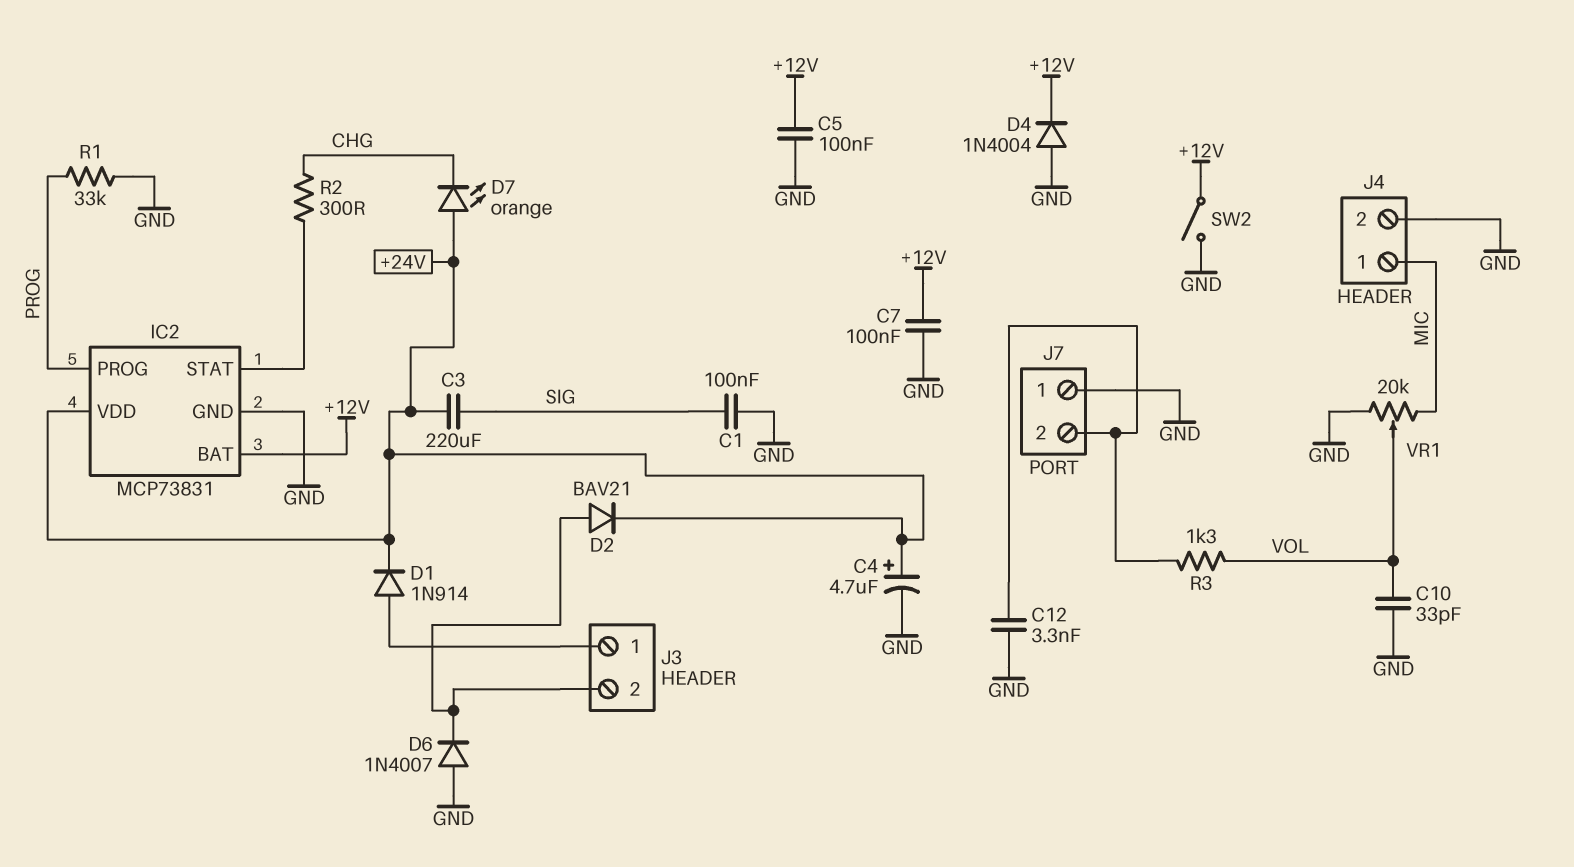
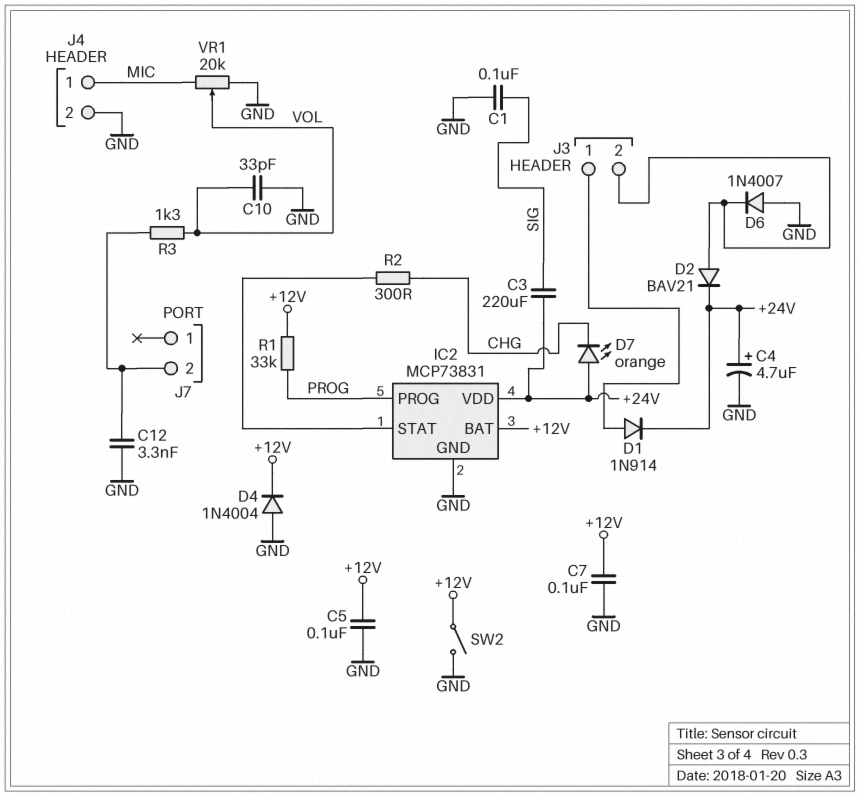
J7 pin 1: GND -> none
R1: 33k (GND, PROG) -> 33k (+12V, PROG)

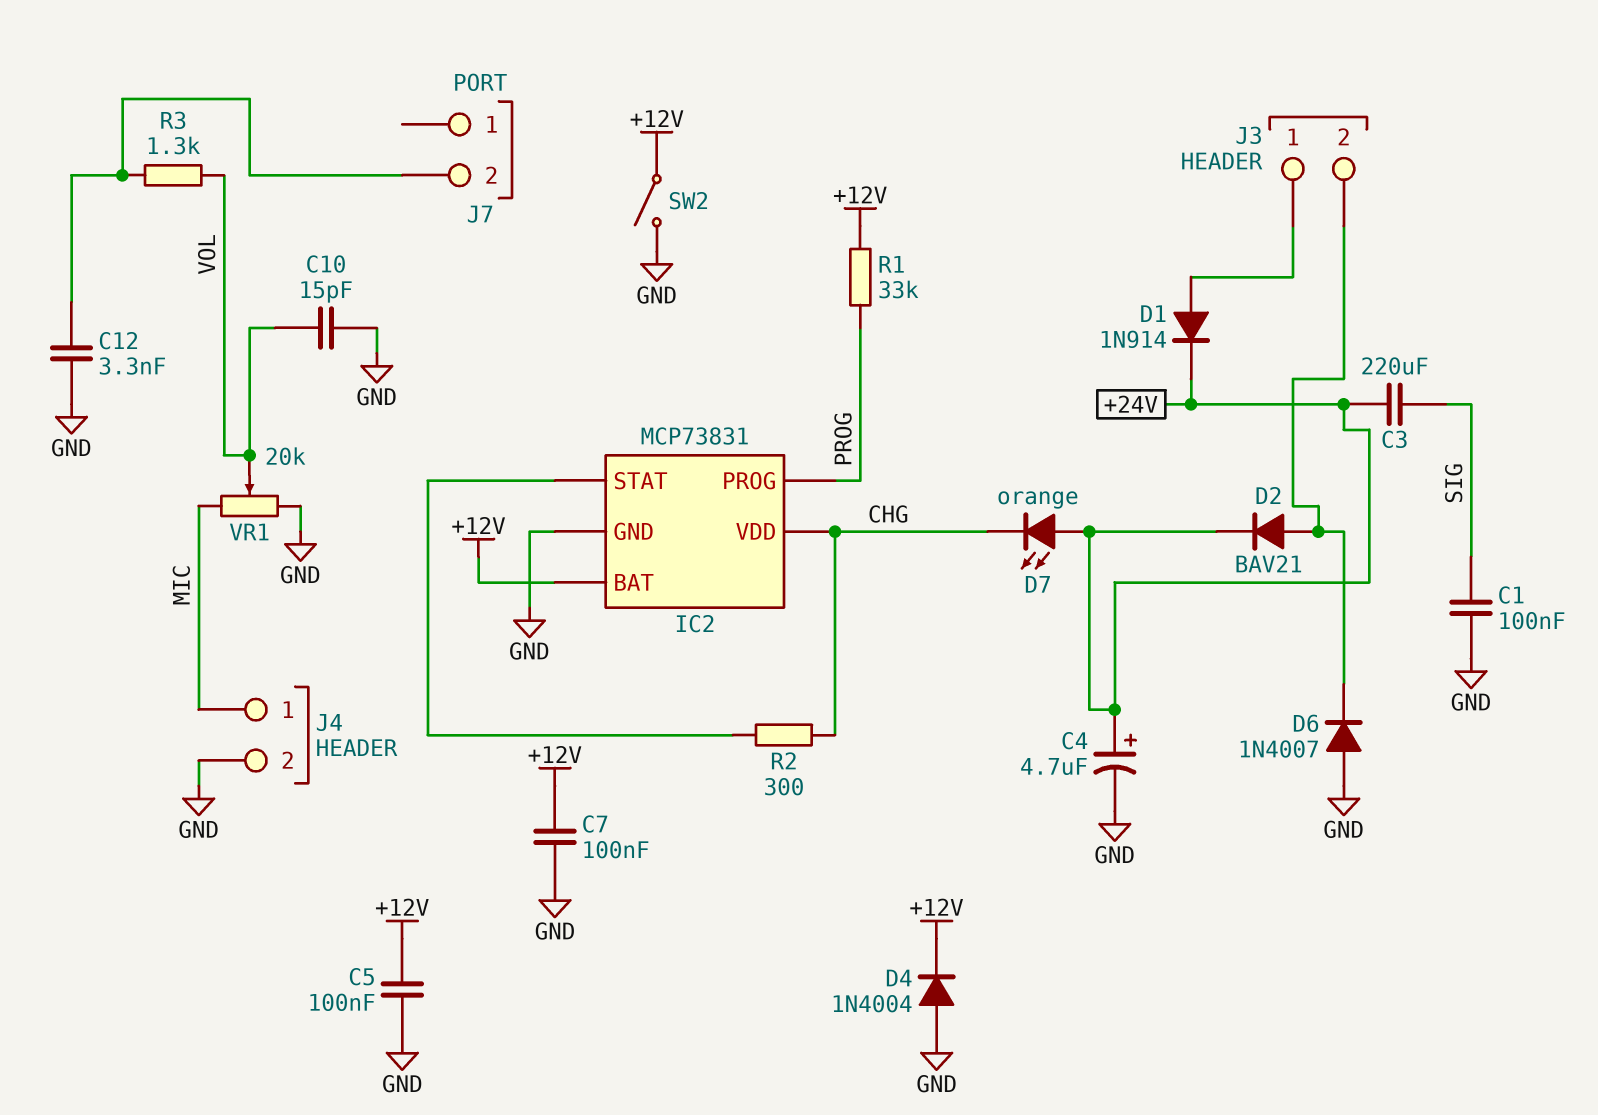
C10: 33pF (GND, VOL) -> 15pF (GND, VOL)
IC2 pin VDD: +24V -> CHG

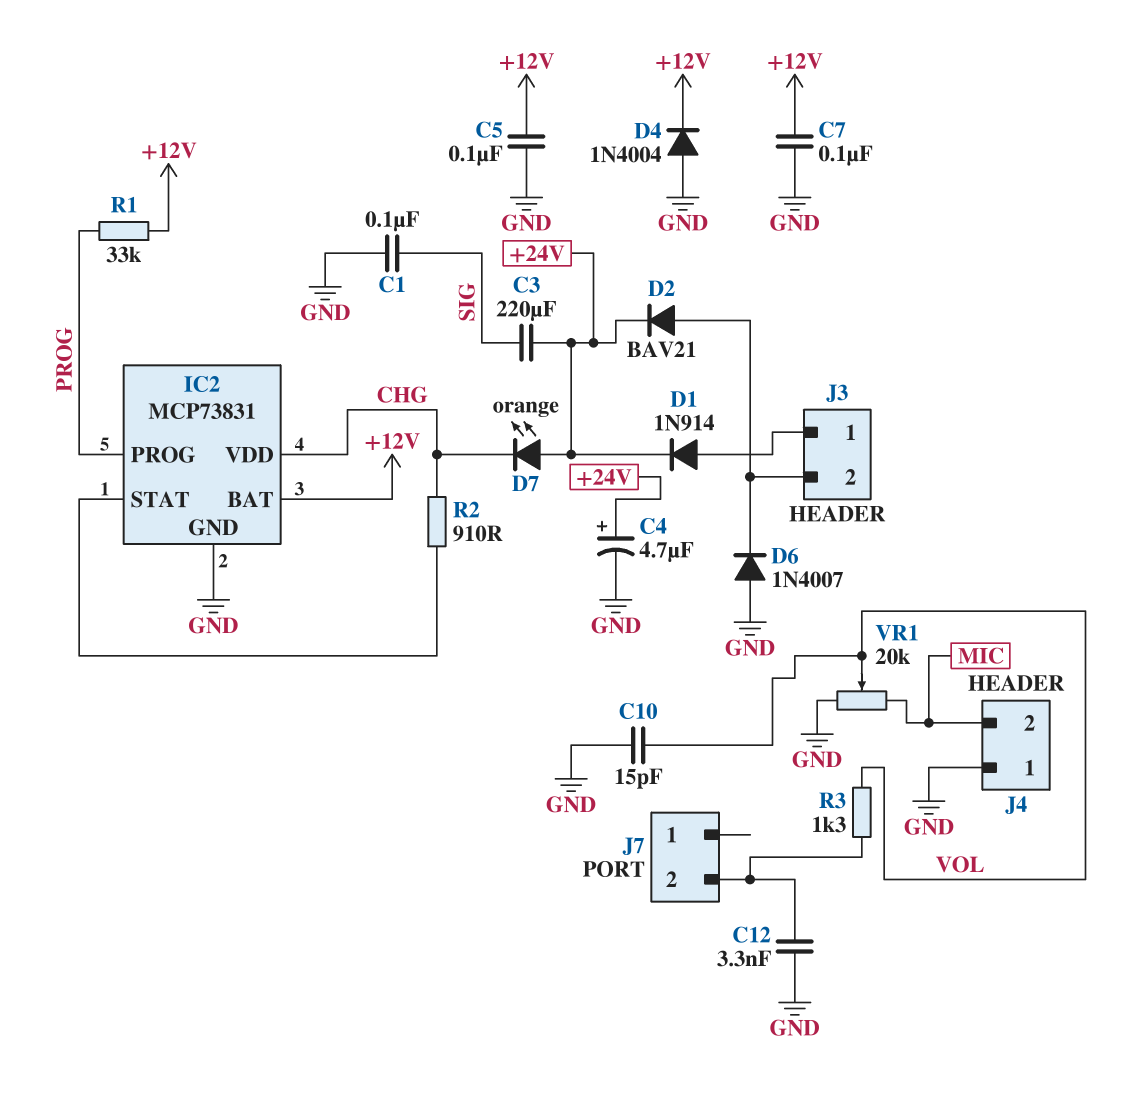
J4 pin 1: MIC -> GND
J4 pin 2: GND -> MIC
R2: 300 (CHG, IC2/STAT) -> 910 (CHG, IC2/STAT)
SW2: switch (+12V, GND) -> none

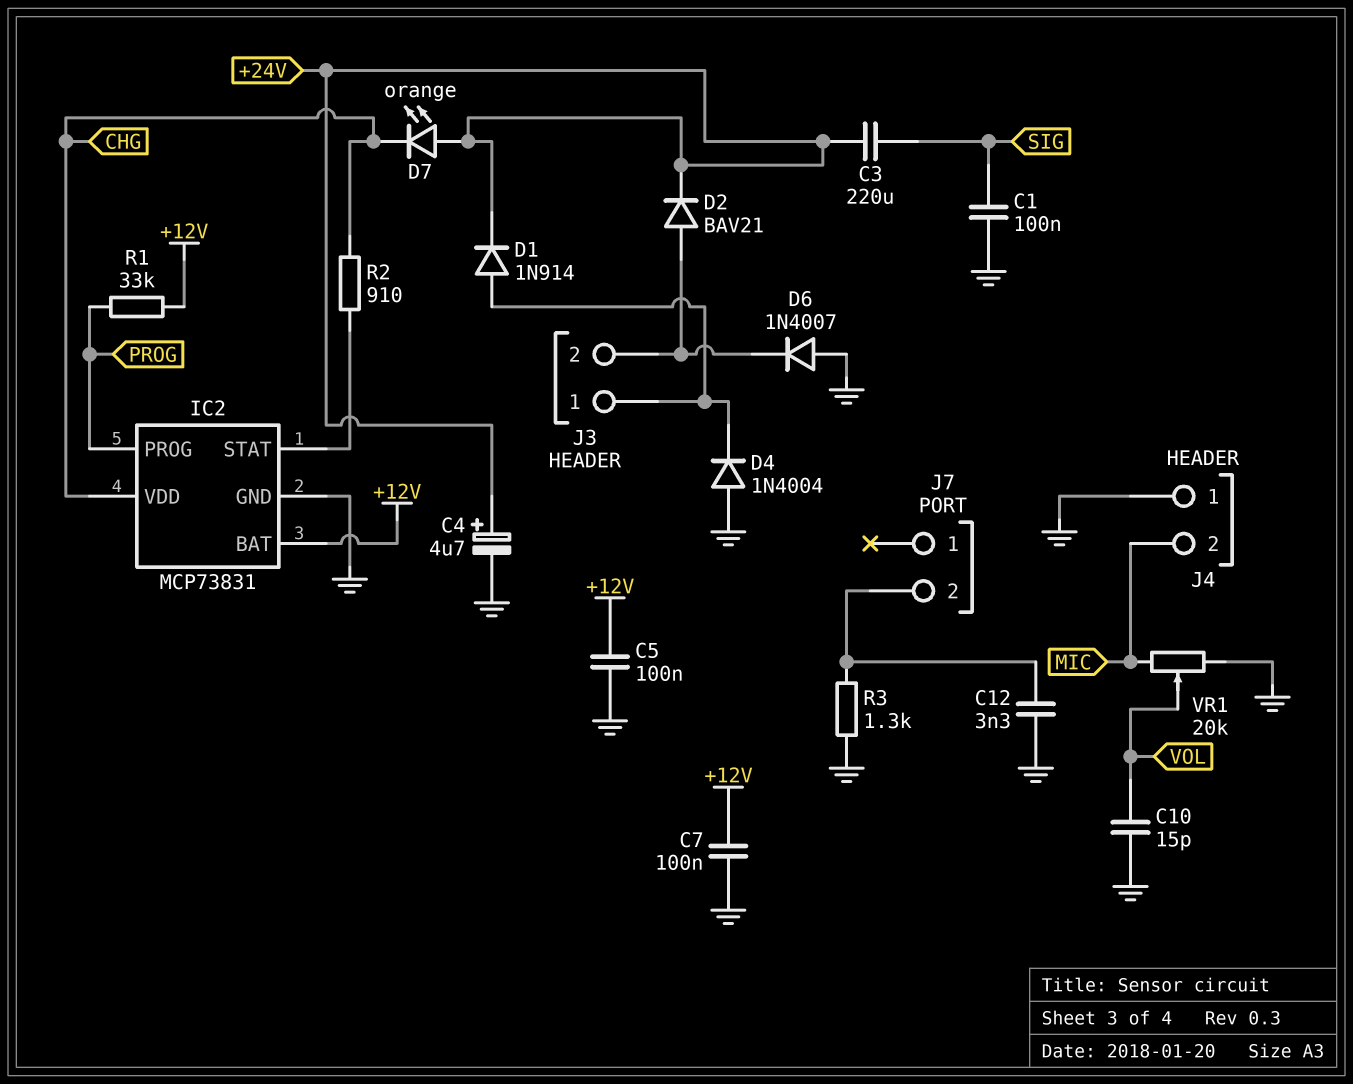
D4: diode 1N4004 (A GND, K +12V) -> diode 1N4004 (A GND, K J3/1)
R3: 1.3k (J7/2, VOL) -> 1.3k (GND, J7/2)

